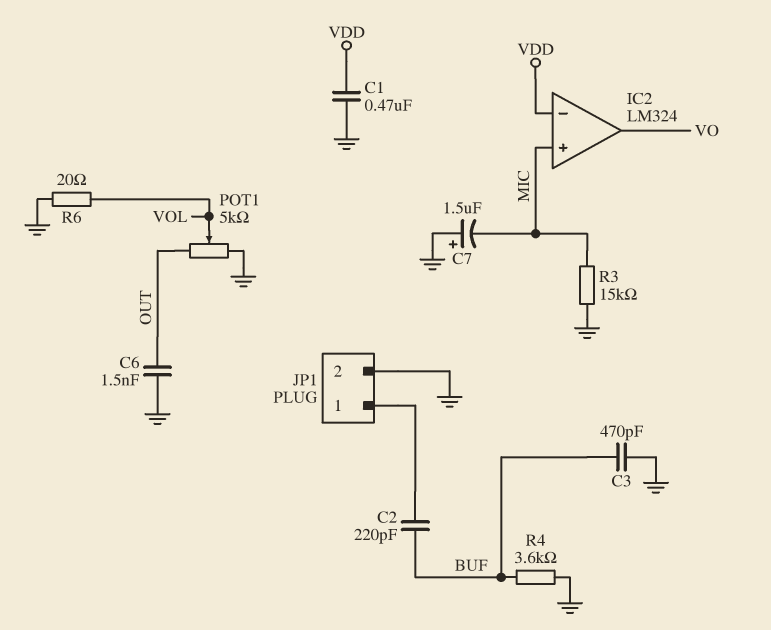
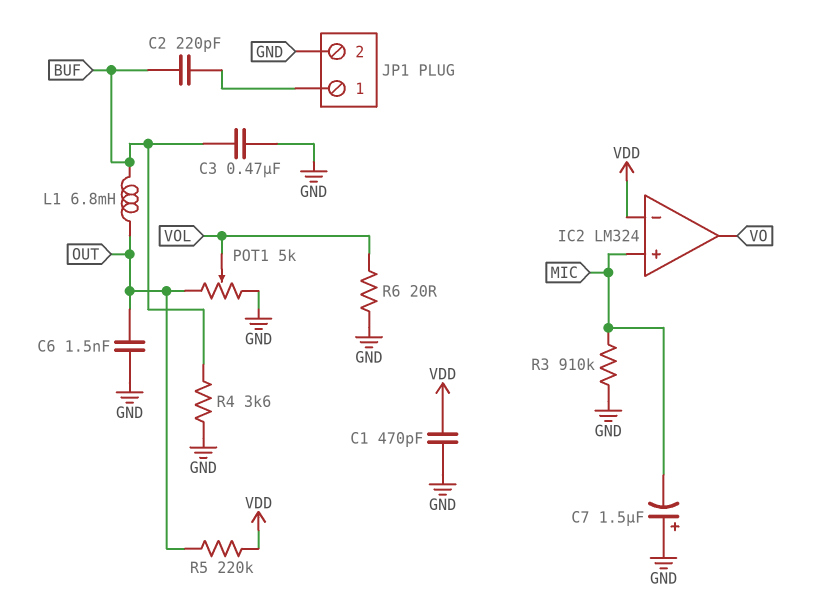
C1: 470nF (GND, VDD) -> 470pF (GND, VDD)
C3: 470pF (BUF, GND) -> 470nF (BUF, GND)
L1: none -> 6.8mH (BUF, OUT)
R3: 15k (GND, MIC) -> 910k (GND, MIC)
R5: none -> 220k (OUT, VDD)

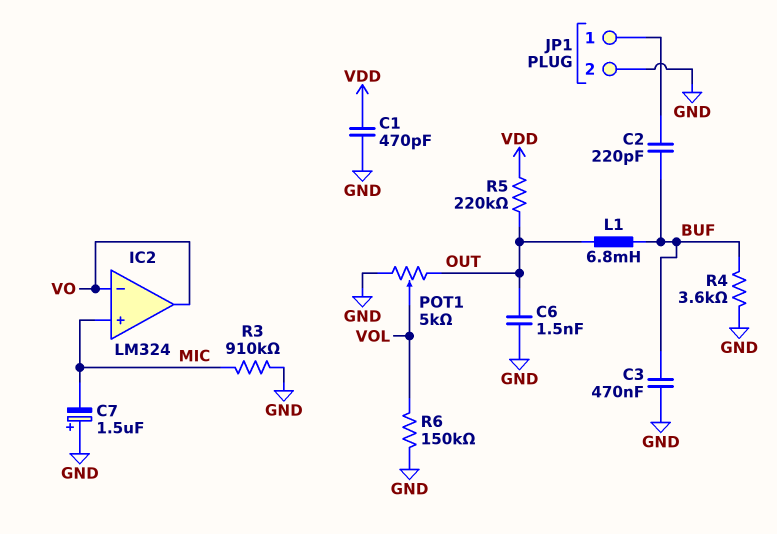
IC2 pin in-: VDD -> VO
R6: 20 (GND, VOL) -> 150k (GND, VOL)

